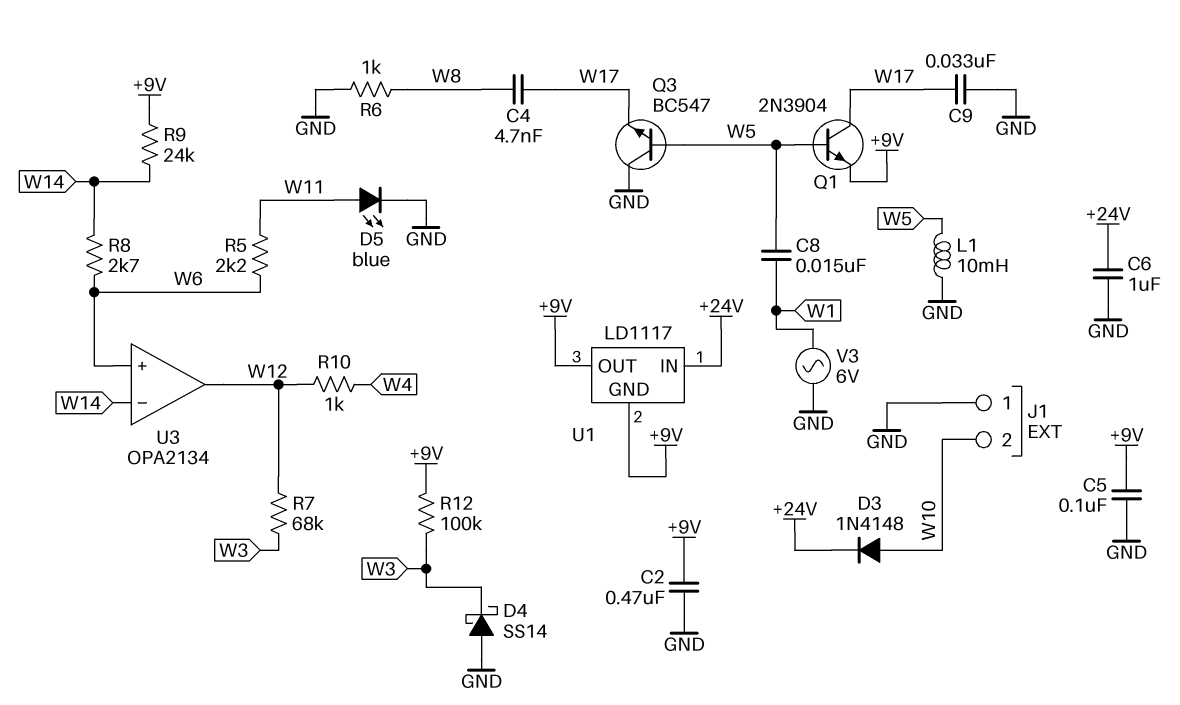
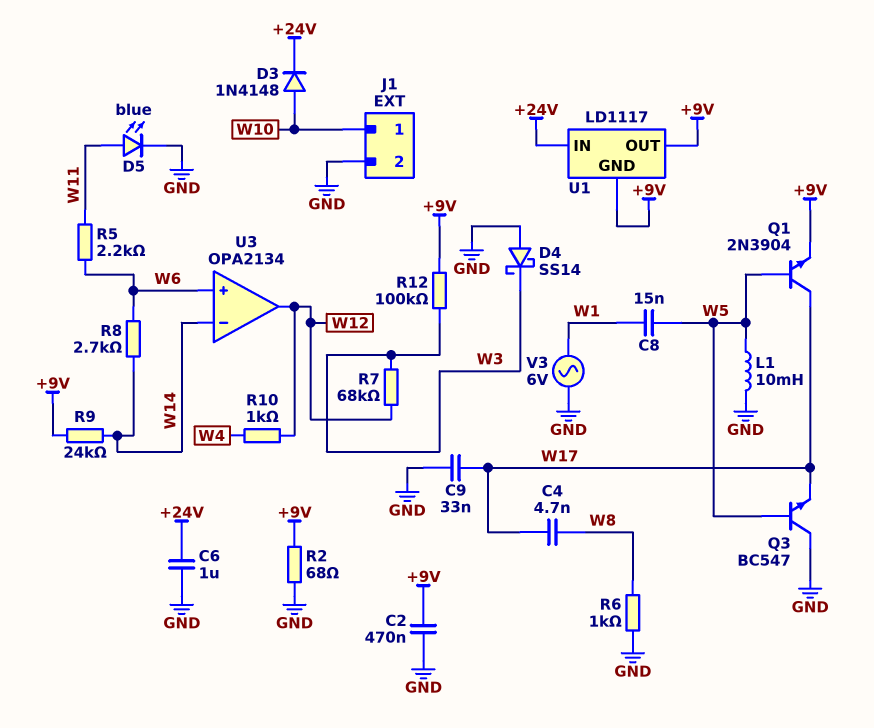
C5: 100nF (+9V, GND) -> none
J1 pin 1: GND -> W10
J1 pin 2: W10 -> GND
R2: none -> 68 (+9V, GND)

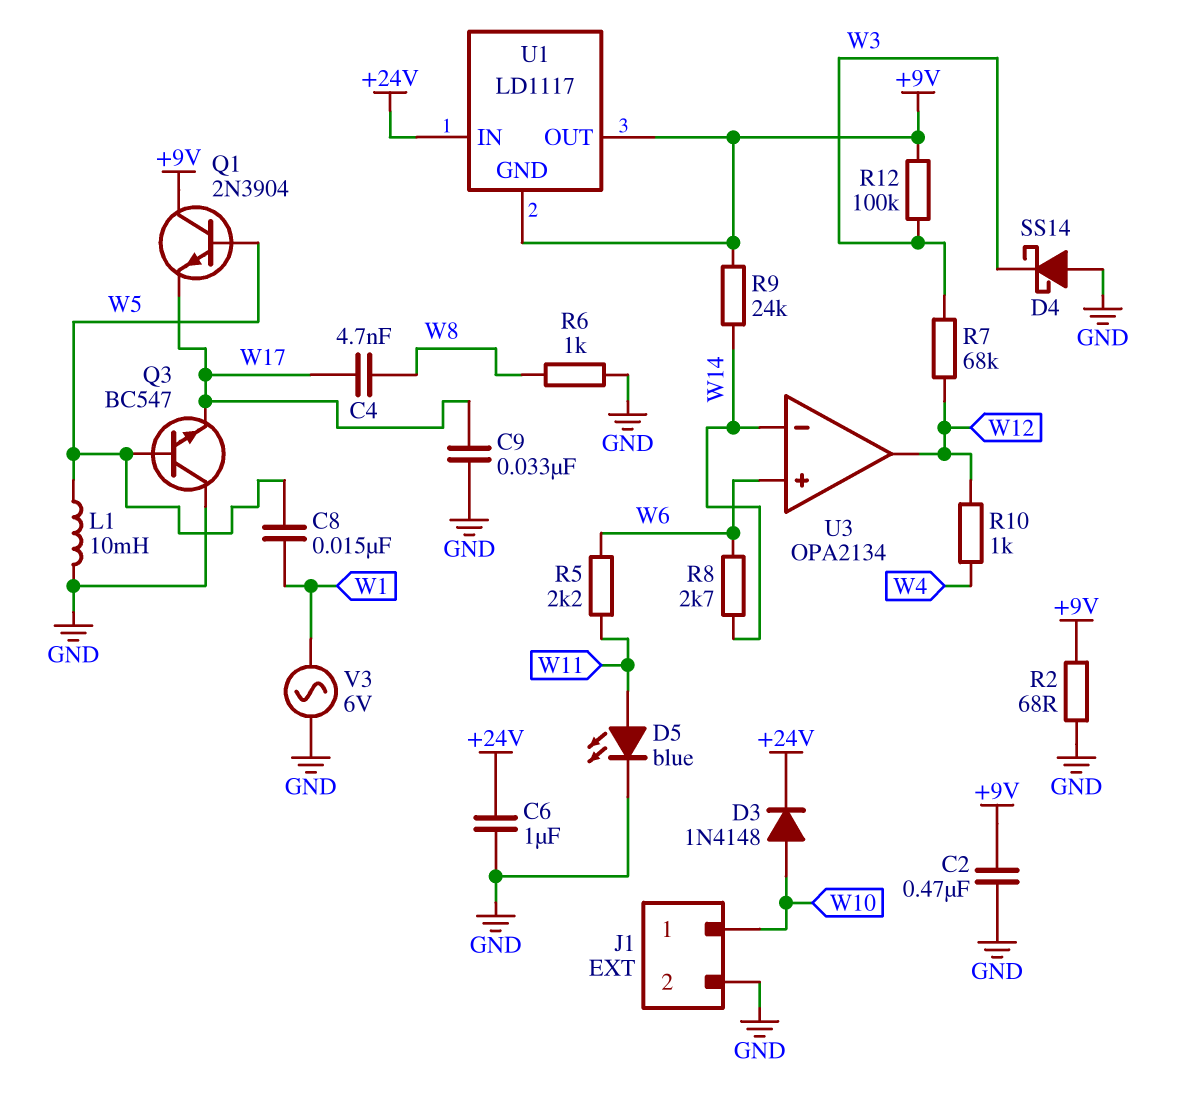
Q1: NPN 2N3904 (B W5, C W17, E +9V) -> NPN 2N3904 (B W5, C +9V, E W17)

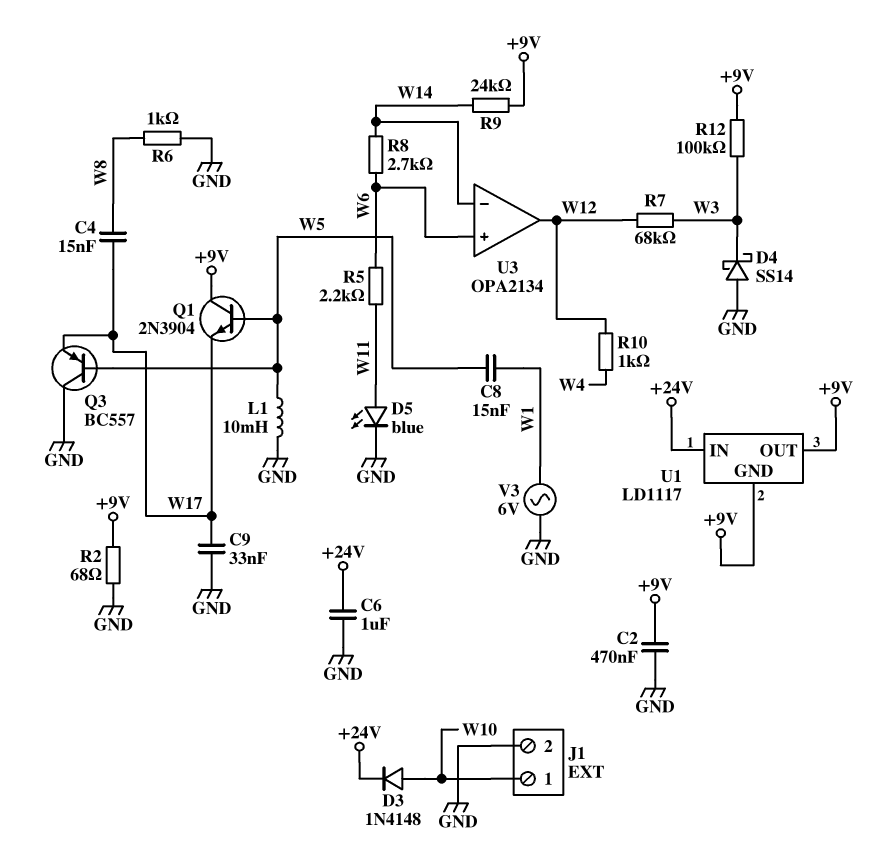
C4: 4.7nF (W8, W17) -> 15nF (W8, W17)
Q3: NPN BC547 (B W5, C GND, E W17) -> PNP BC557 (B W5, C GND, E W17)

